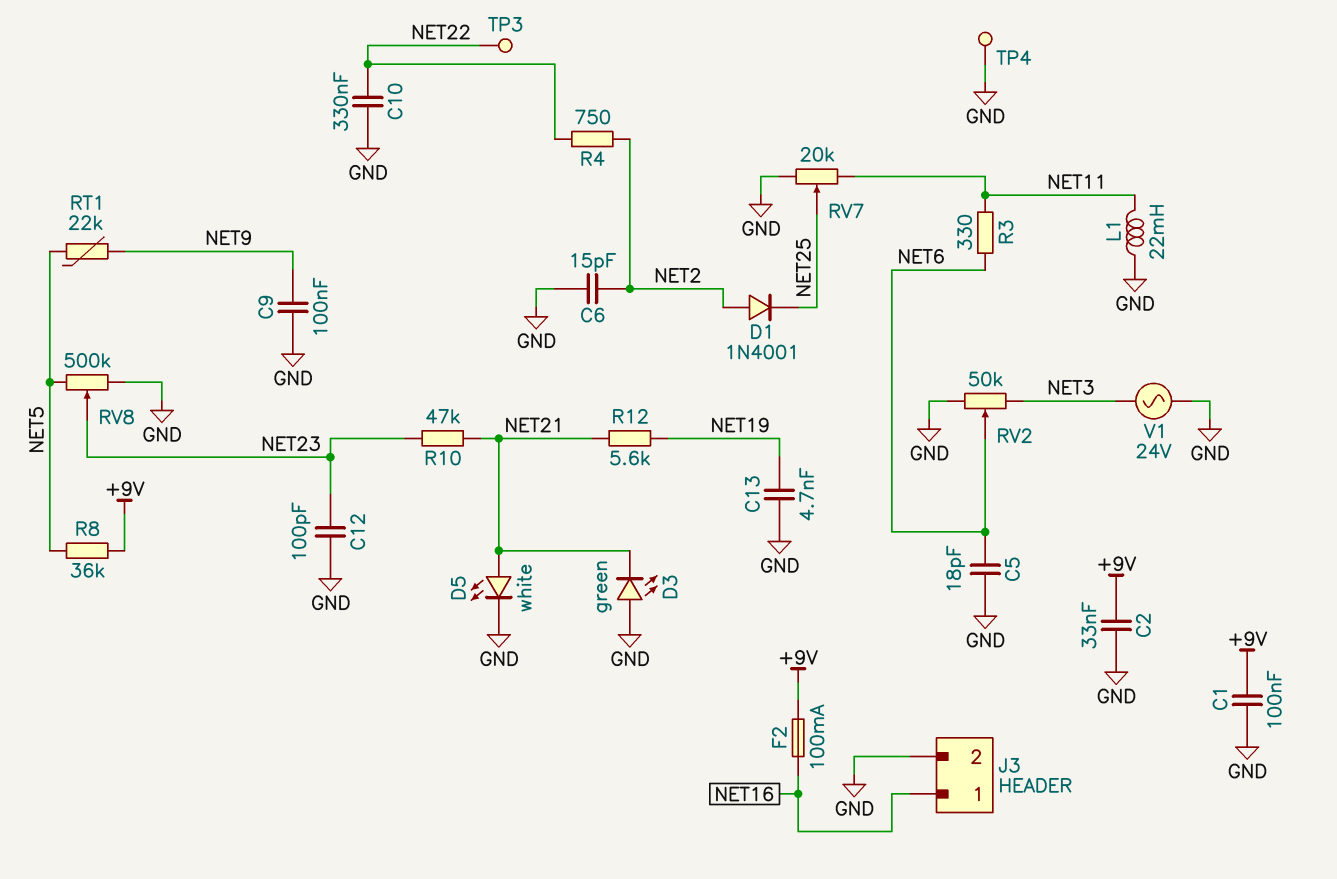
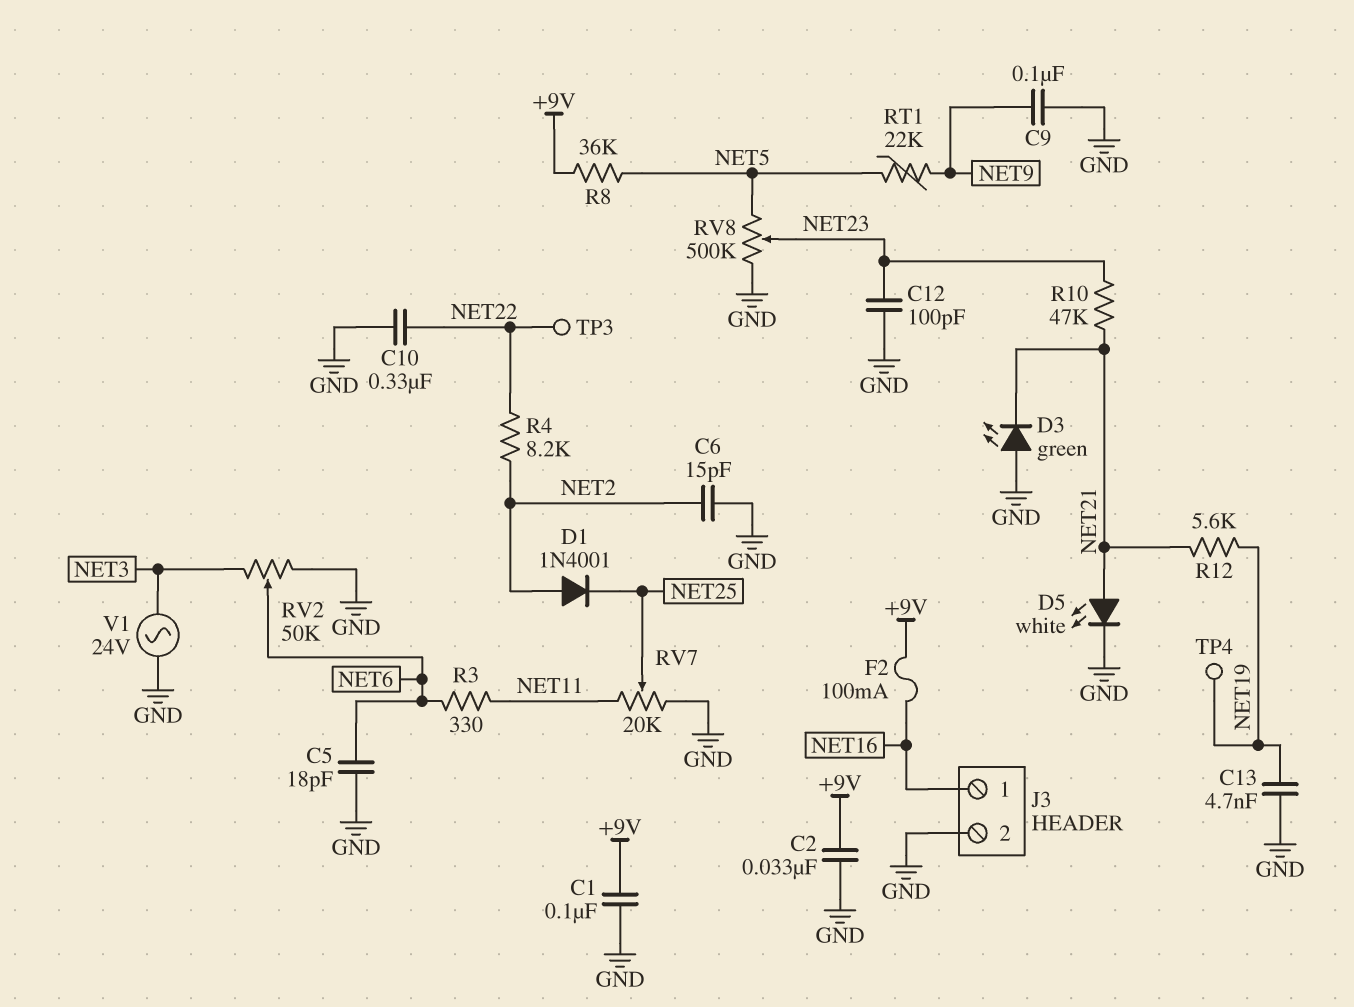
L1: 22mH (GND, NET11) -> none
R4: 750 (NET2, NET22) -> 8.2k (NET2, NET22)
TP4: test point (GND) -> test point (NET19)

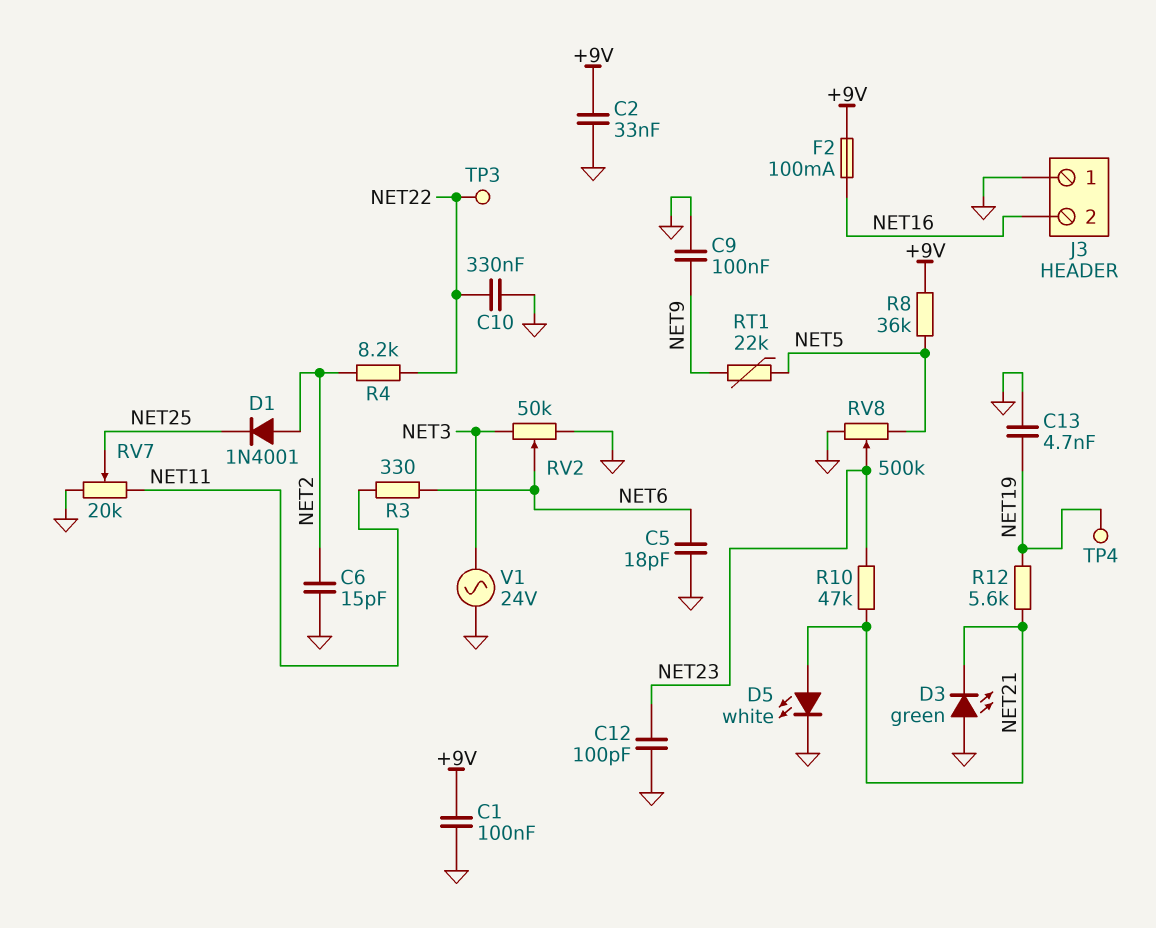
J3 pin 1: NET16 -> GND
J3 pin 2: GND -> NET16

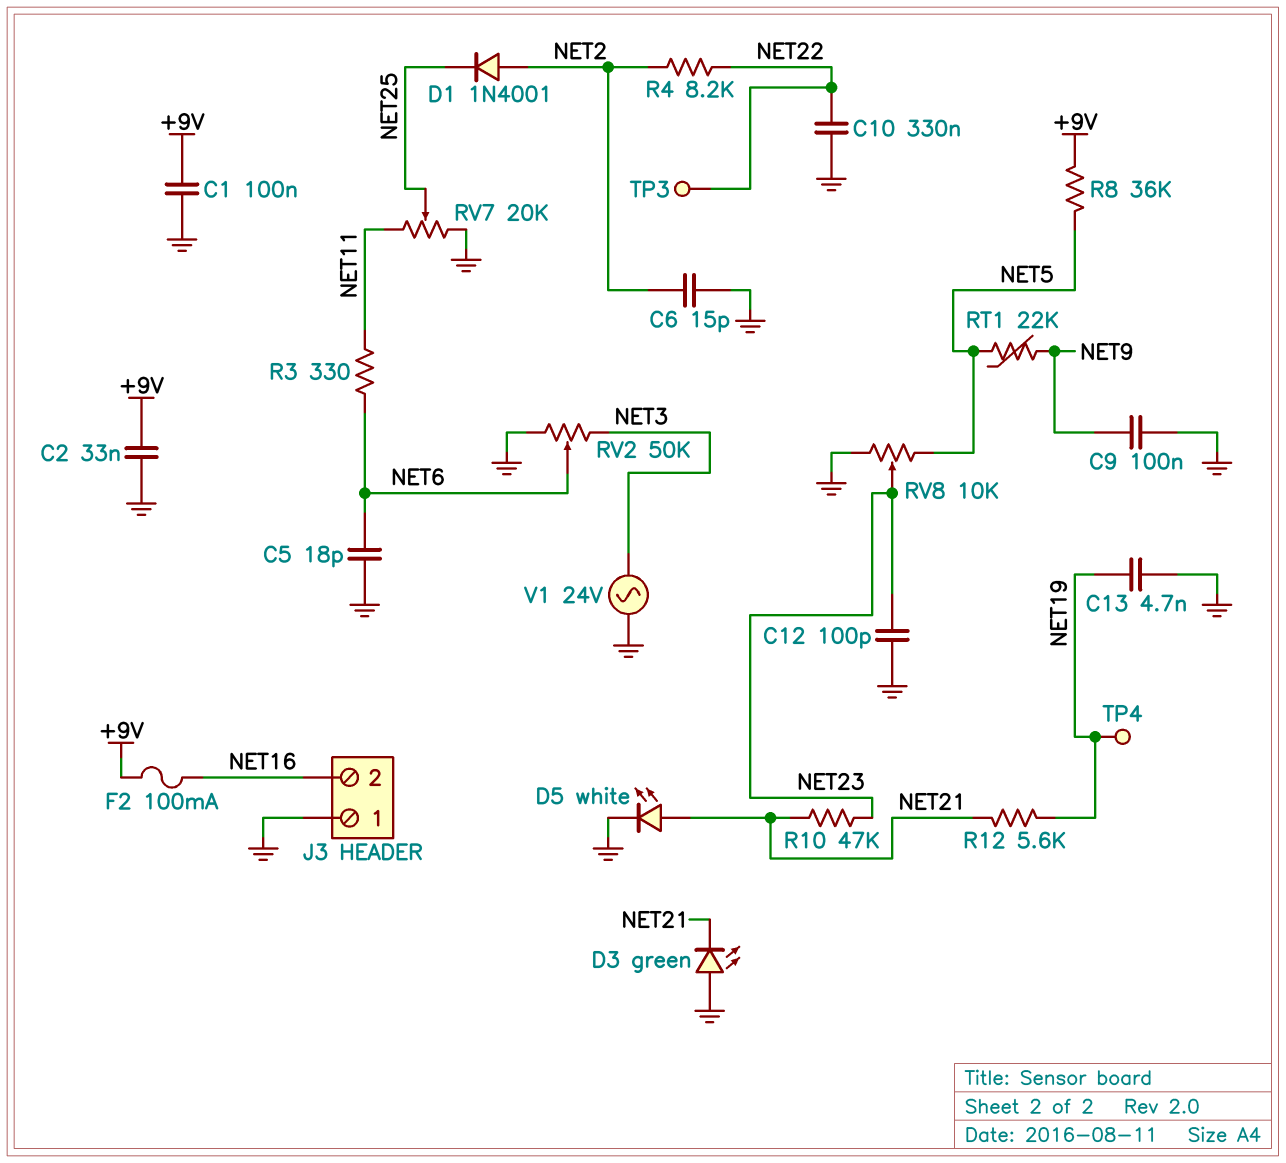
RV8: 500k (GND, NET5, wiper NET23) -> 10k (GND, NET5, wiper NET23)

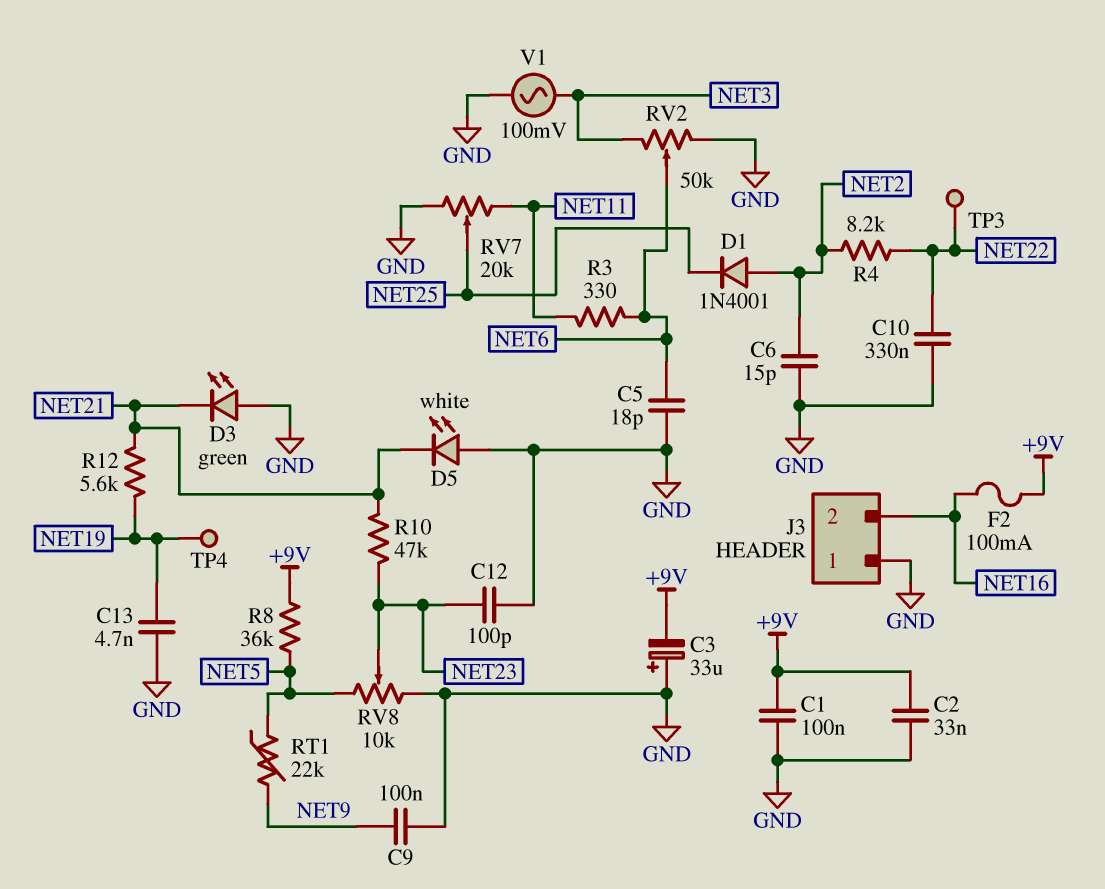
C3: none -> 33uF (plus GND, minus +9V)
D5: LED white (A NET21, K GND) -> LED white (A GND, K NET21)
V1: AC 24V (GND, NET3) -> AC 100mV (GND, NET3)

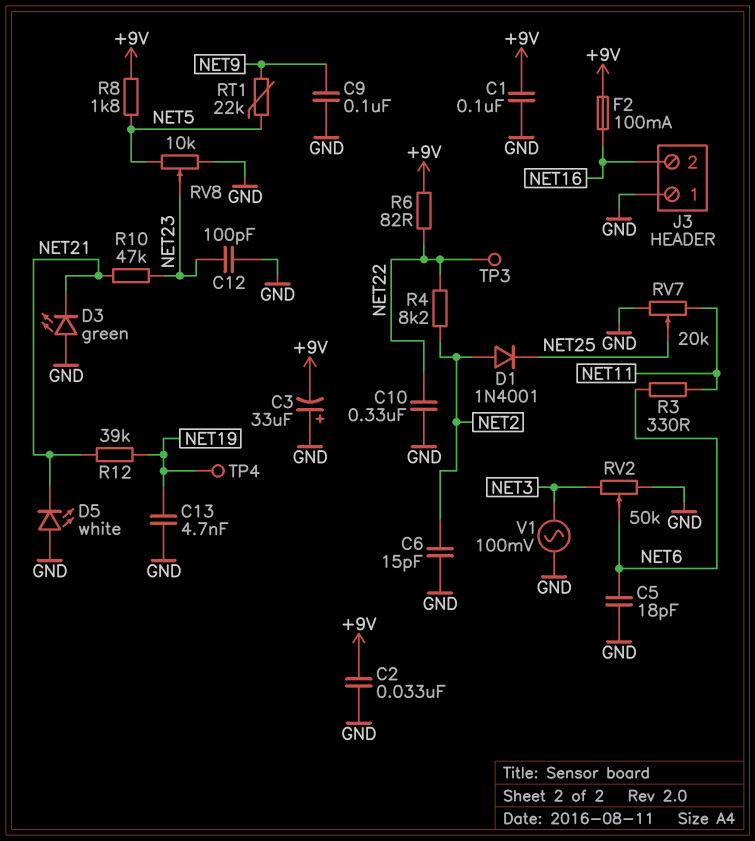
R6: none -> 82 (+9V, NET22)
R8: 36k (+9V, NET5) -> 1.8k (+9V, NET5)
R12: 5.6k (NET19, NET21) -> 39k (NET19, NET21)

